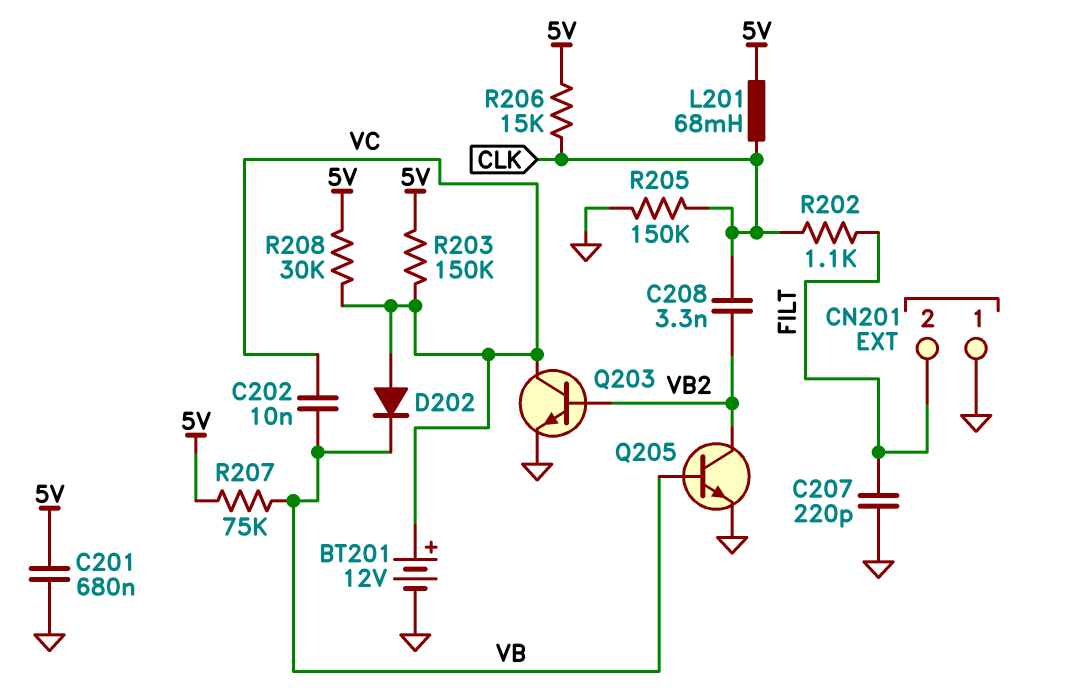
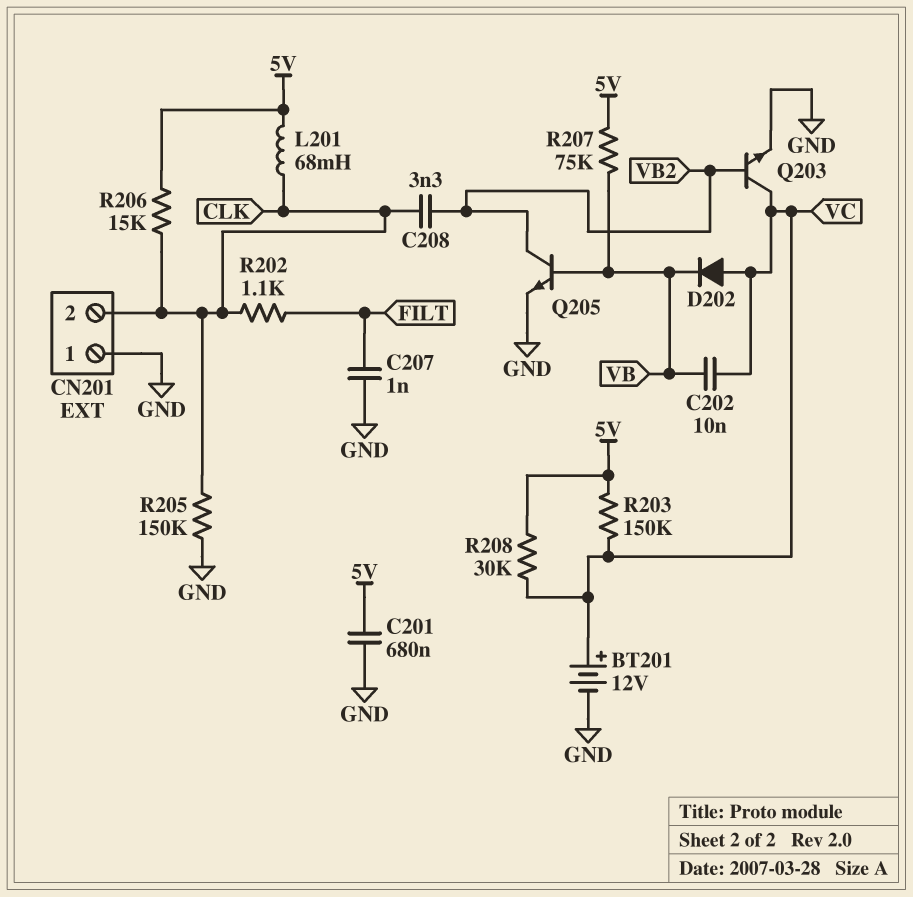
C207: 220pF (FILT, GND) -> 1nF (FILT, GND)
CN201 pin 2: FILT -> CLK

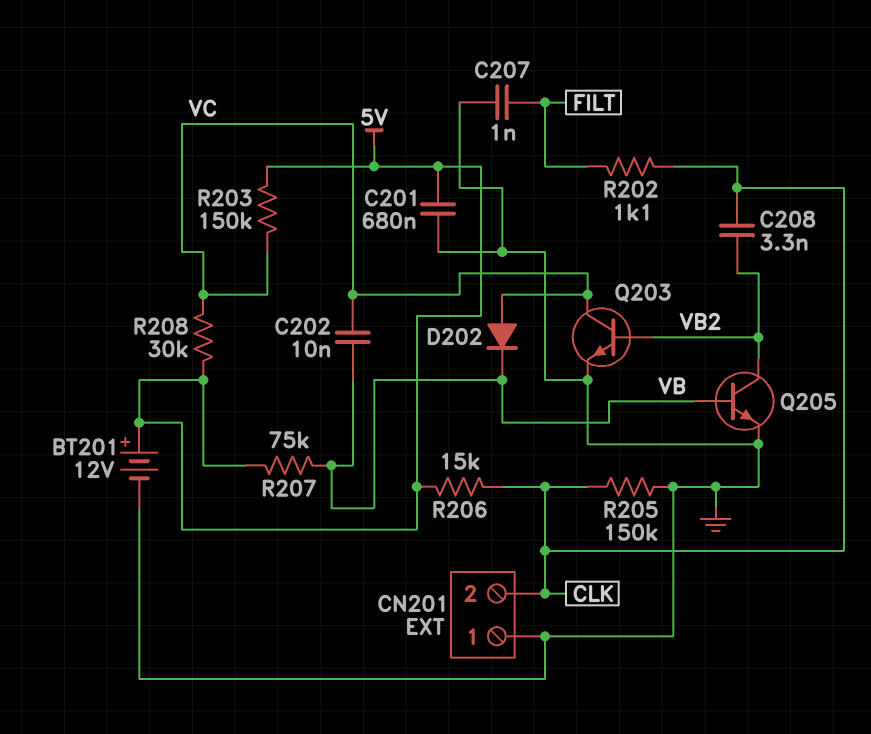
BT201: 12V (plus VC, minus GND) -> 12V (plus 5V, minus GND)
L201: 68mH (5V, CLK) -> none

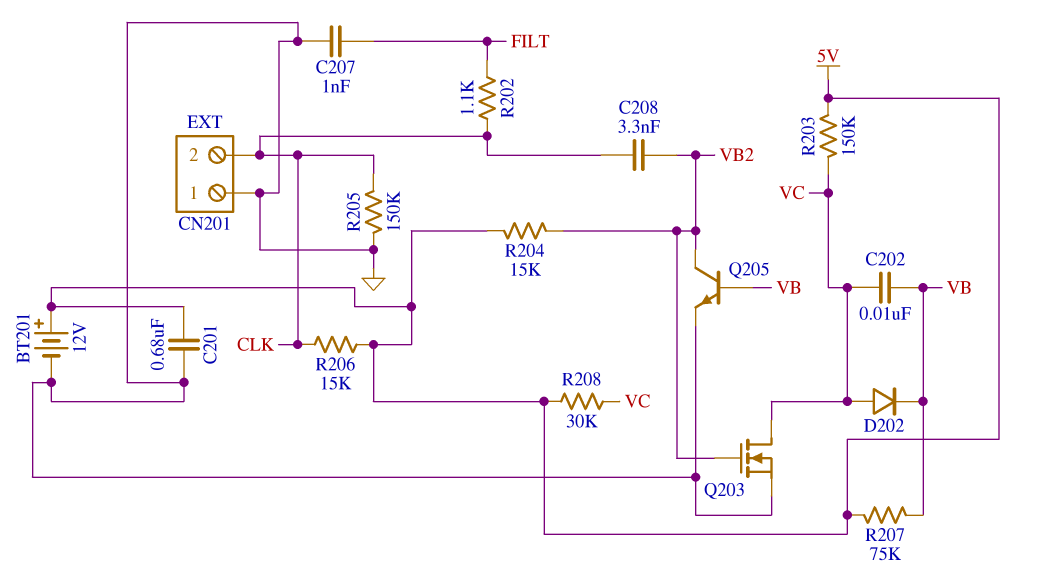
Q203: NPN (B VB2, C VC, E GND) -> NMOS (G VB2, D VC, S GND)
R204: none -> 15k (5V, VB2)

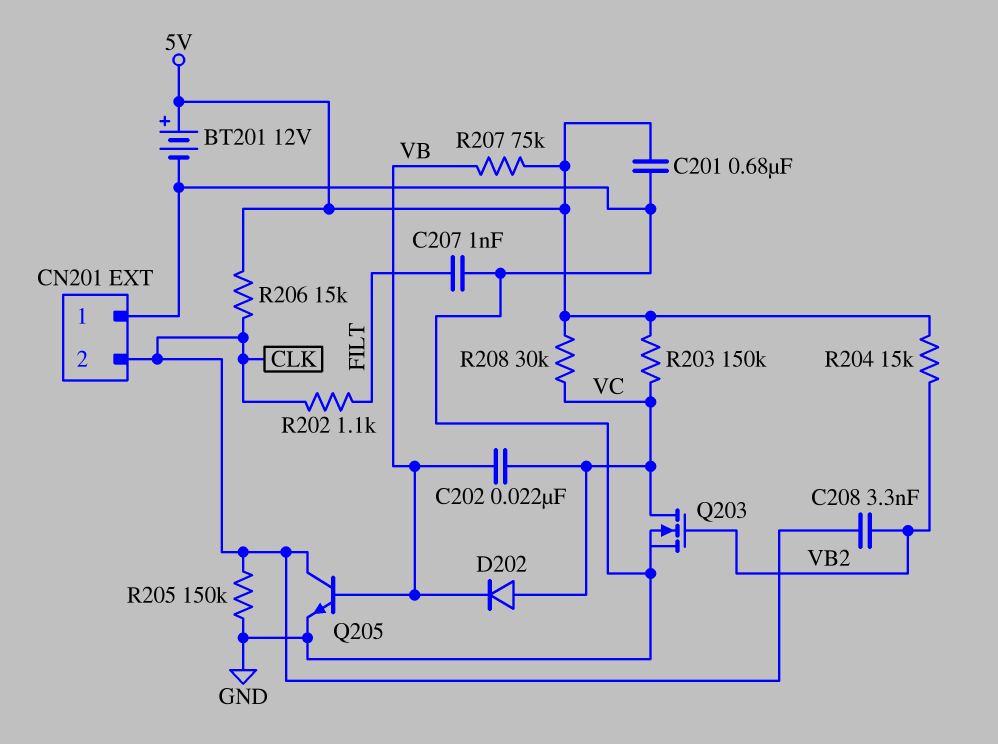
C202: 10nF (VB, VC) -> 22nF (VB, VC)
Q205: NPN (B VB, C VB2, E GND) -> NPN (B VB, C CLK, E GND)

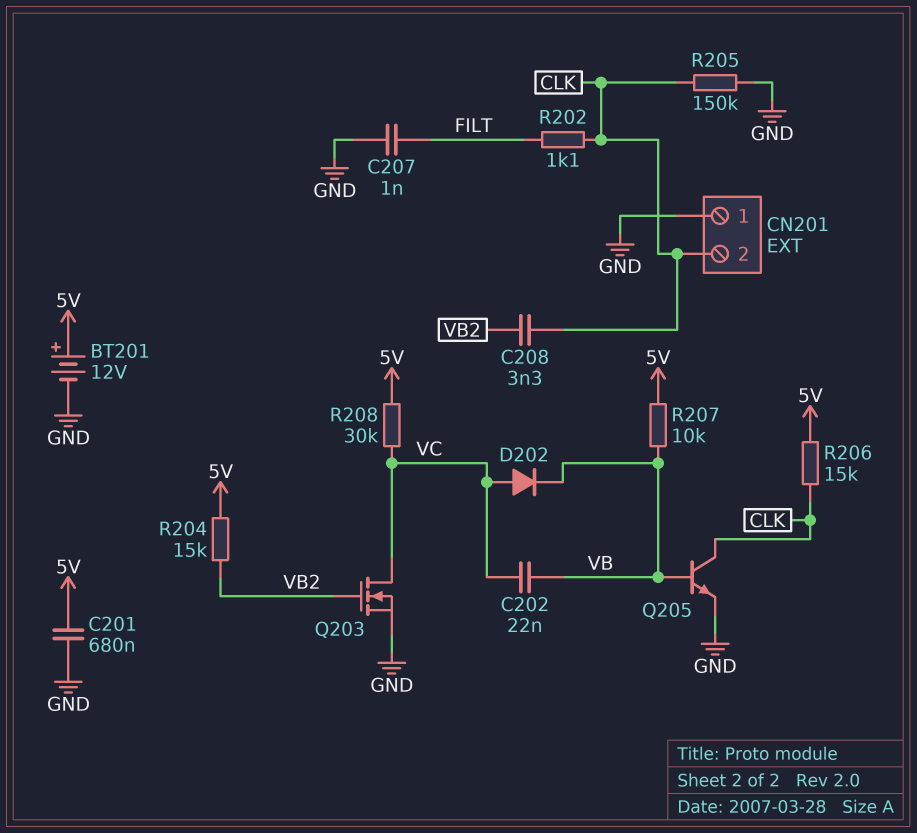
R203: 150k (5V, VC) -> none
R207: 75k (5V, VB) -> 10k (5V, VB)

